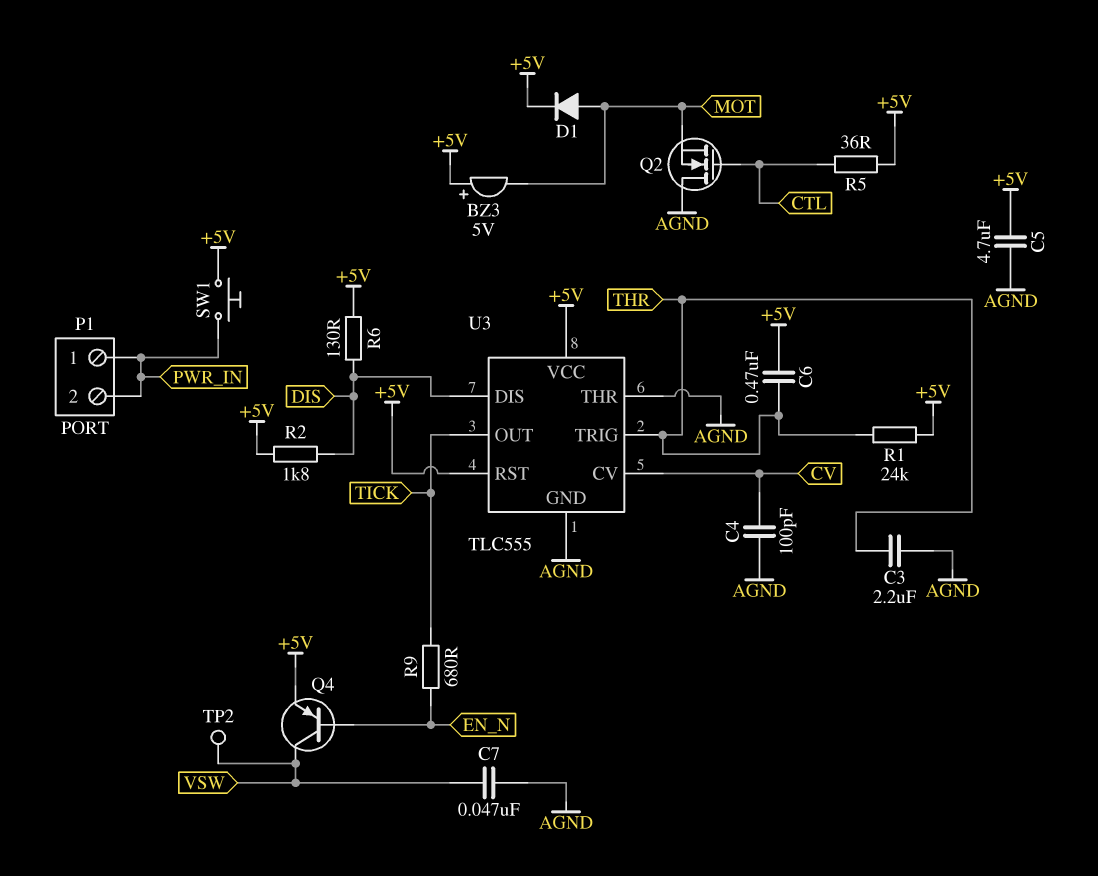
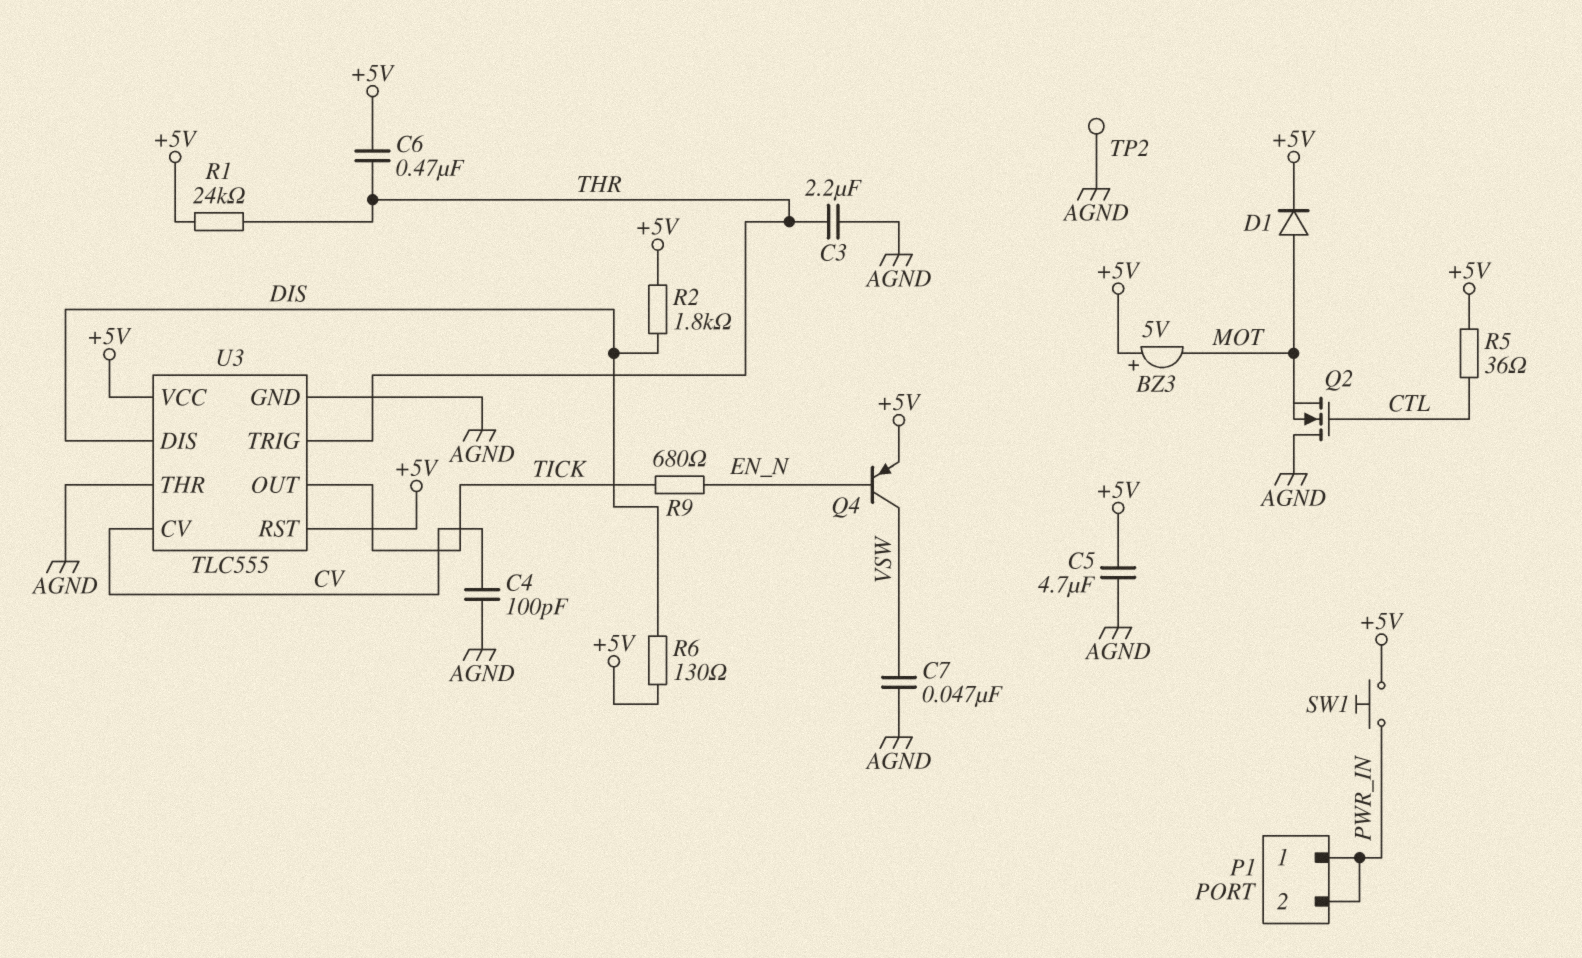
TP2: test point (VSW) -> test point (AGND)

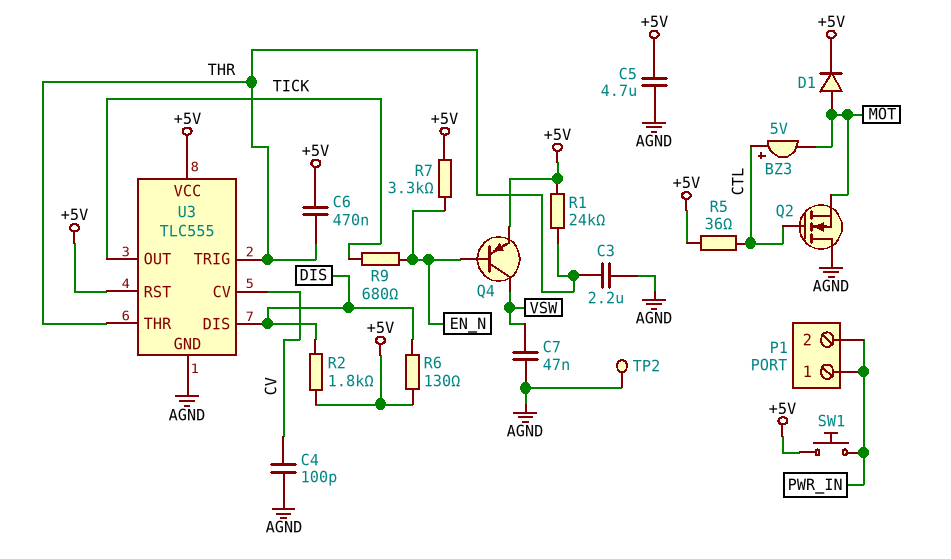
BZ3: buzzer 5V (plus +5V, minus MOT) -> buzzer 5V (plus CTL, minus MOT)
R7: none -> 3.3k (+5V, EN_N)
U3 pin THR: AGND -> THR

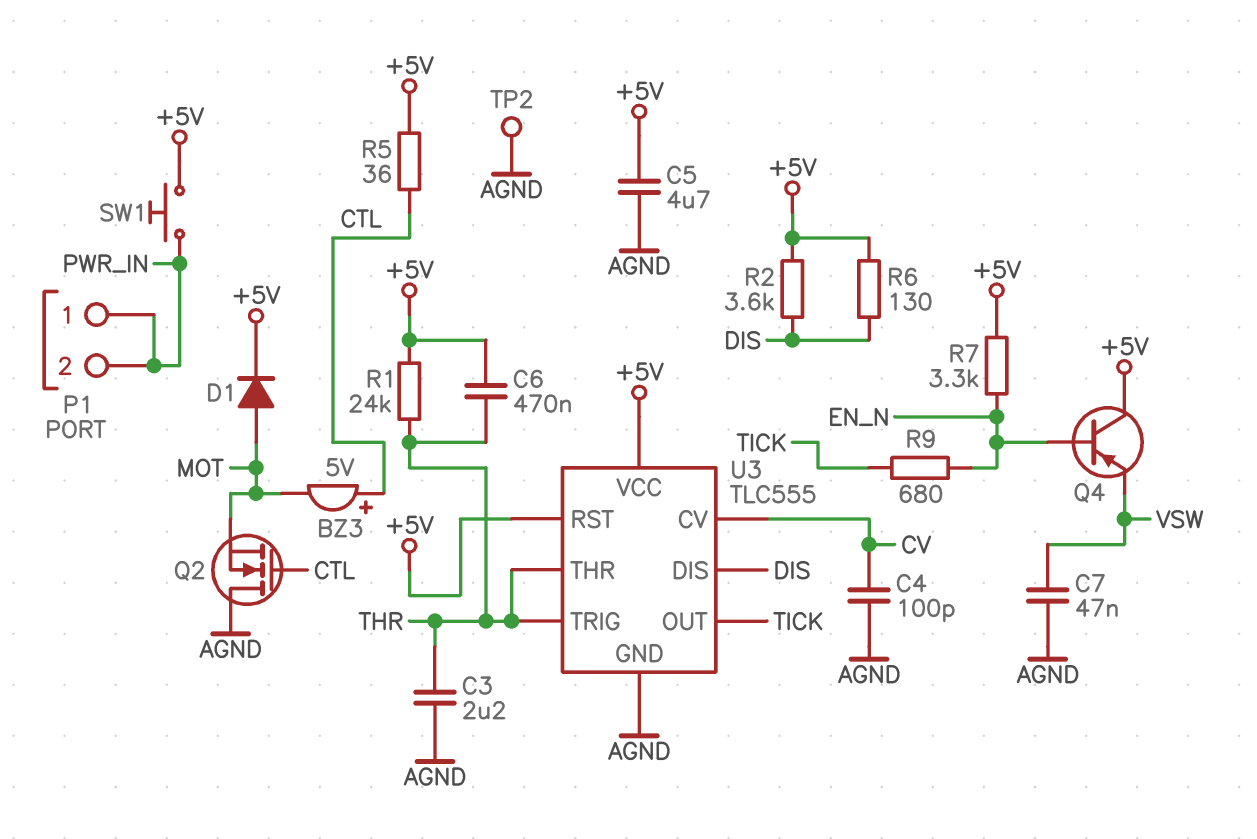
Q4: PNP (B EN_N, C VSW, E +5V) -> PNP (B EN_N, C +5V, E VSW)
R2: 1.8k (+5V, DIS) -> 3.6k (+5V, DIS)

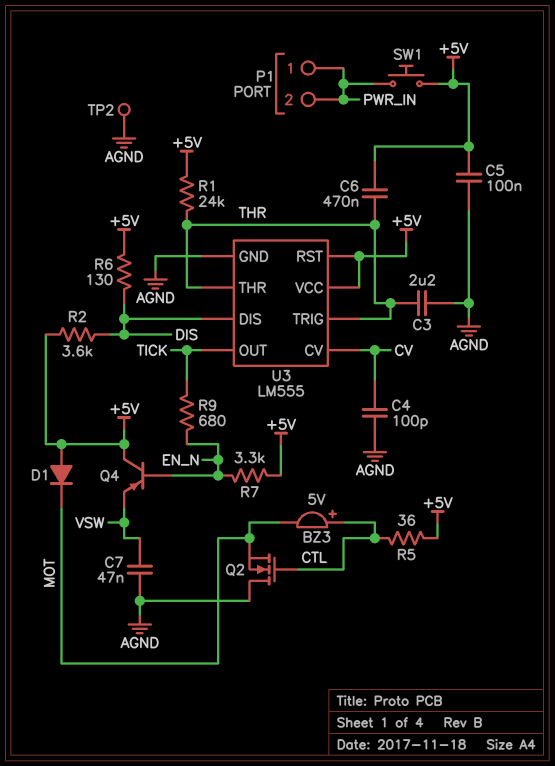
C5: 4.7uF (+5V, AGND) -> 100nF (+5V, AGND)
D1: diode (A MOT, K +5V) -> diode (A +5V, K MOT)
U3: TLC555 -> LM555

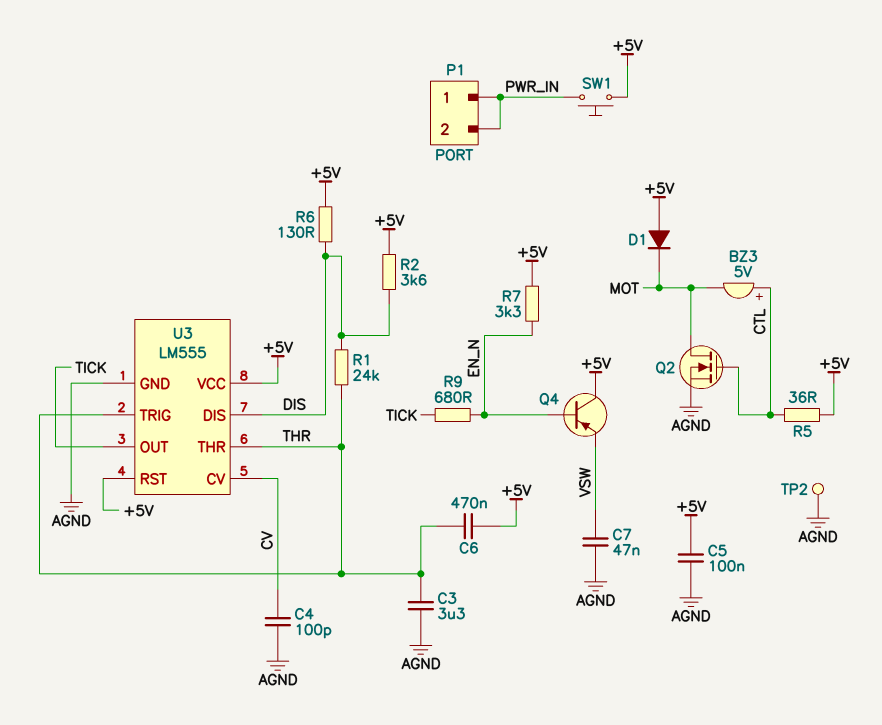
C3: 2.2uF (AGND, THR) -> 3.3uF (AGND, THR)
Q2: NMOS (G CTL, D AGND, S MOT) -> NMOS (G CTL, D MOT, S AGND)
R1: 24k (+5V, THR) -> 24k (DIS, THR)

